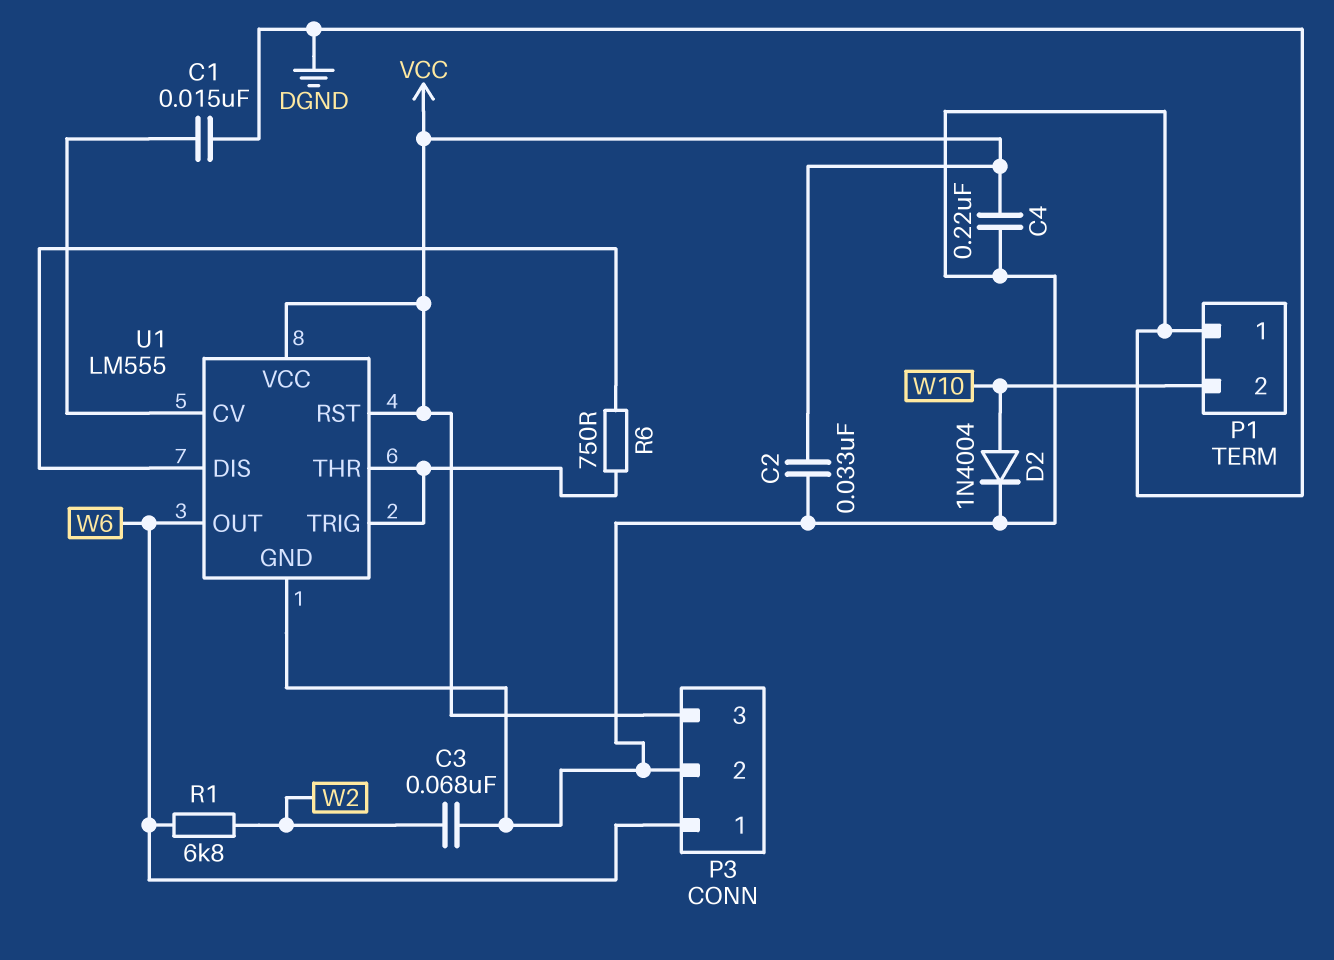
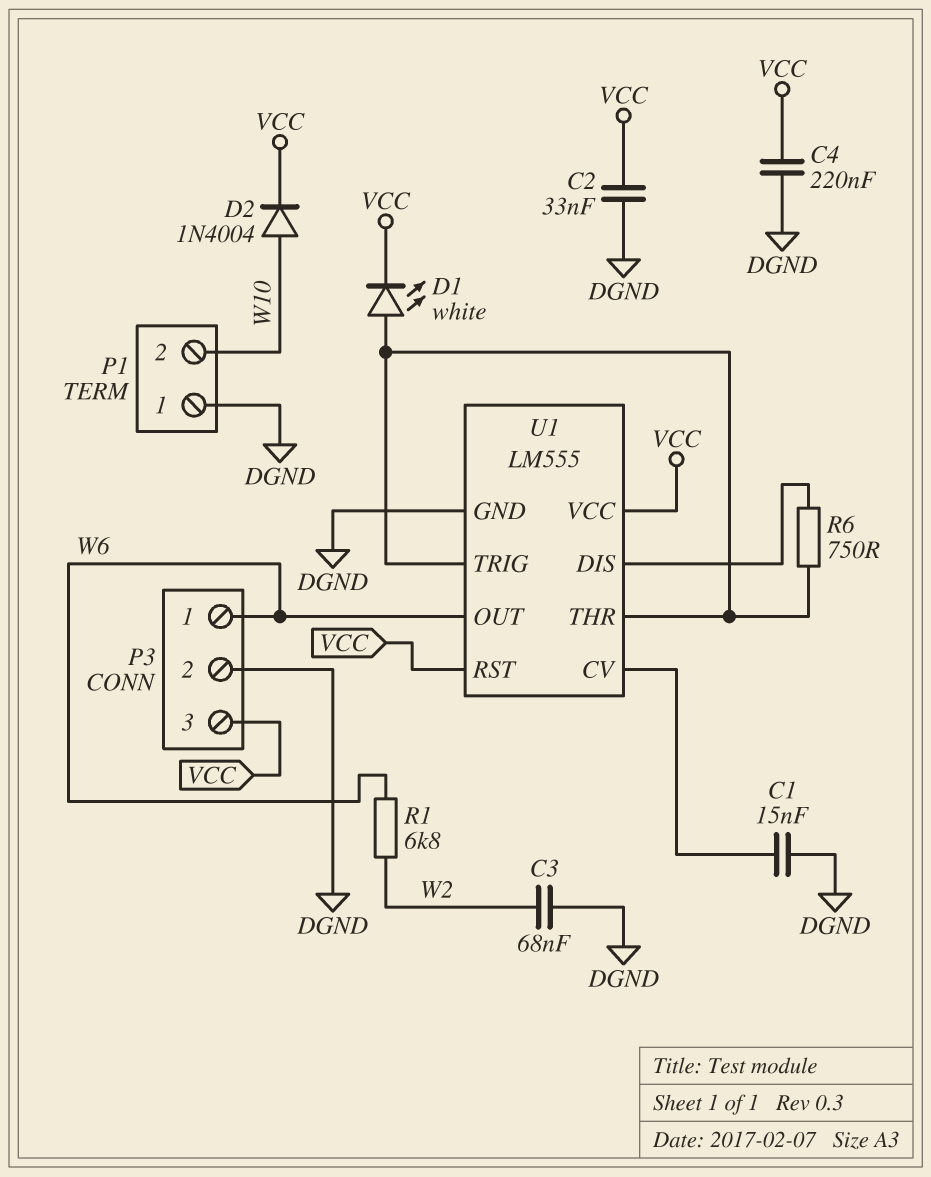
D1: none -> LED white (A U1/THR, K VCC)
D2: diode 1N4004 (A W10, K DGND) -> diode 1N4004 (A W10, K VCC)

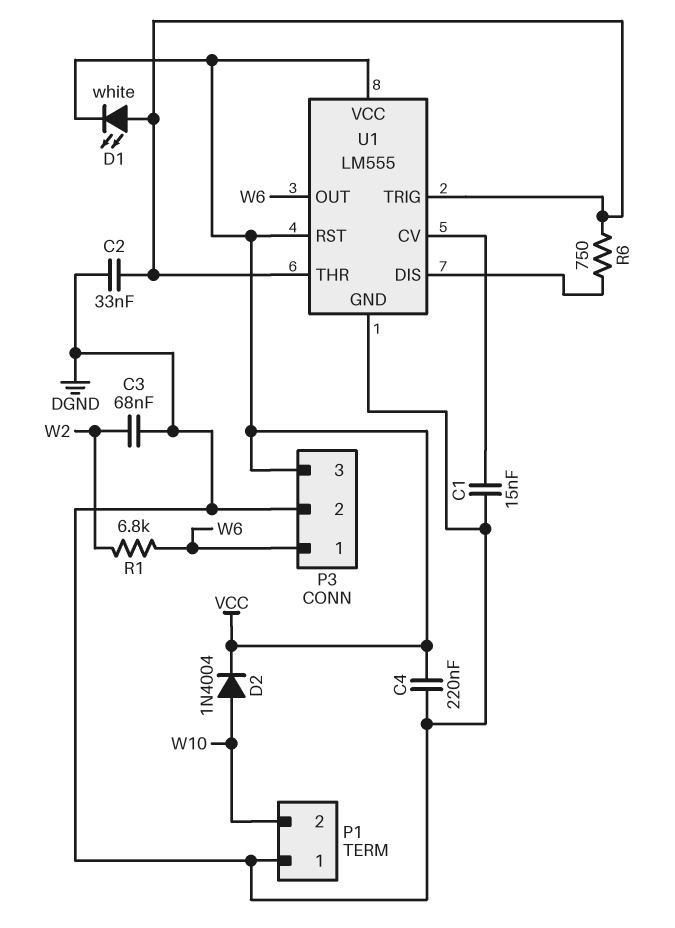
C2: 33nF (DGND, VCC) -> 33nF (DGND, U1/THR)

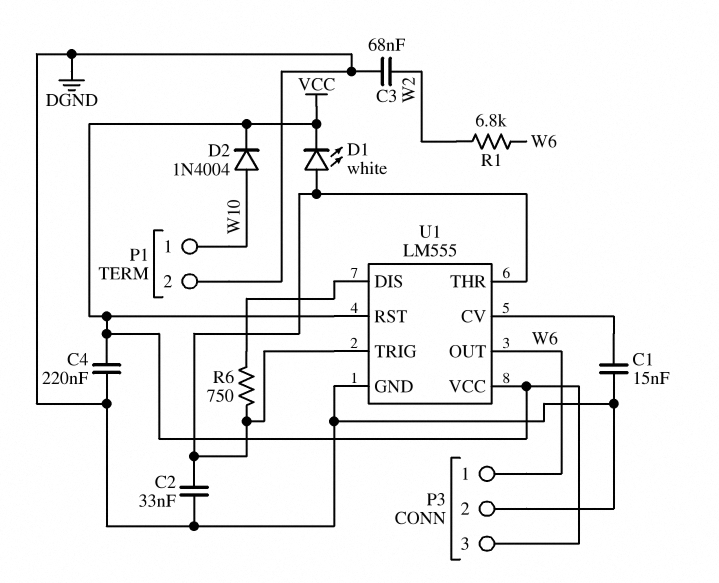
P1 pin 1: DGND -> W10
P1 pin 2: W10 -> DGND

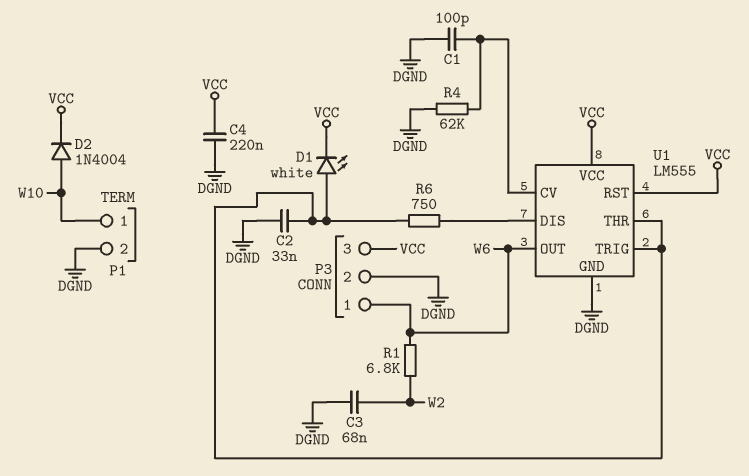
C1: 15nF (DGND, U1/CV) -> 100pF (DGND, U1/CV)
R4: none -> 62k (DGND, U1/CV)

